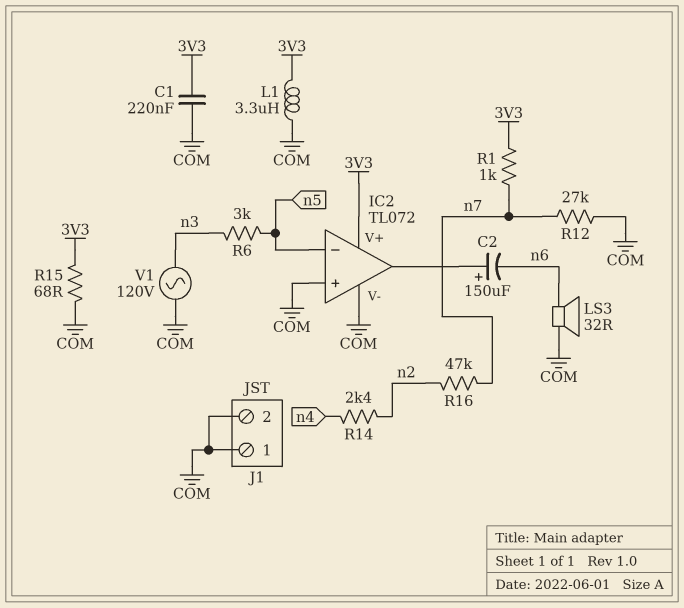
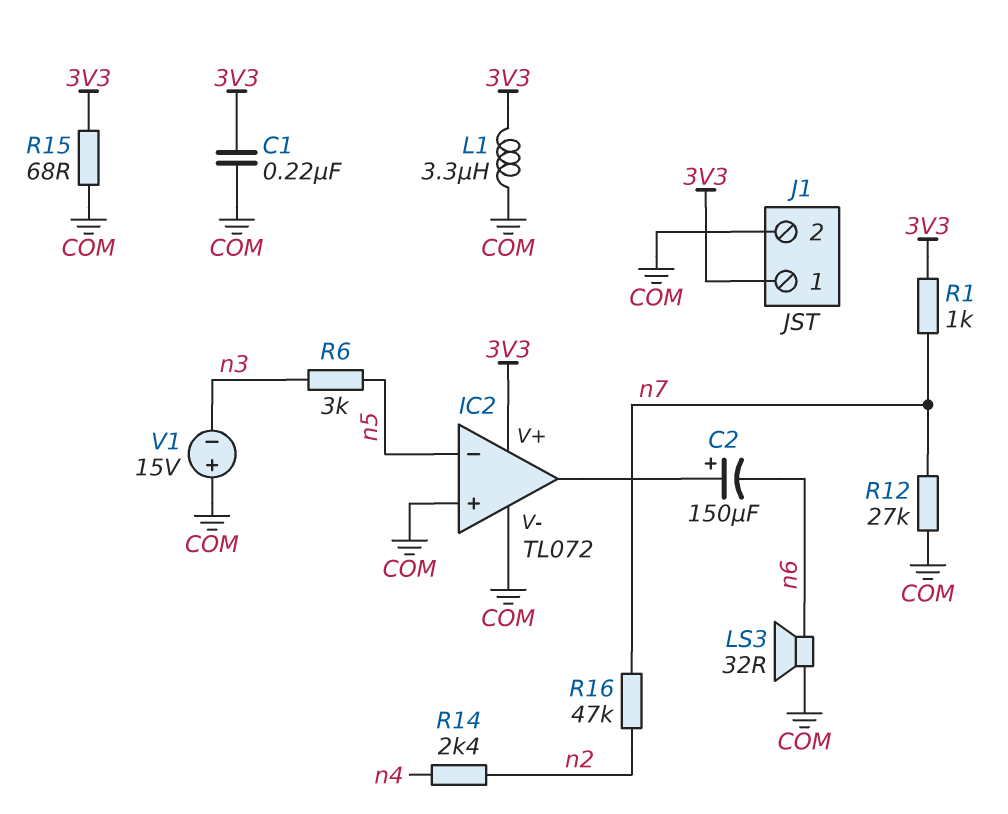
J1 pin 1: COM -> 3V3
V1: AC 120V (COM, n3) -> 15V (plus COM, minus n3)

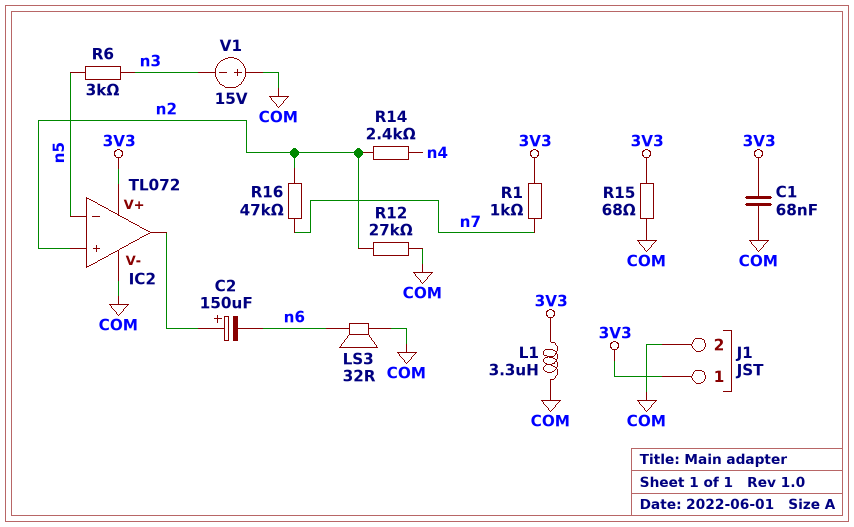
C1: 220nF (3V3, COM) -> 68nF (3V3, COM)
IC2 pin in+: COM -> n2
R12: 27k (COM, n7) -> 27k (COM, n2)

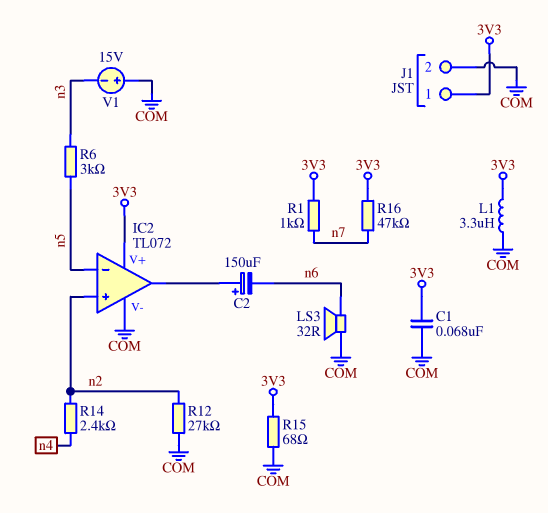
R16: 47k (n2, n7) -> 47k (3V3, n7)

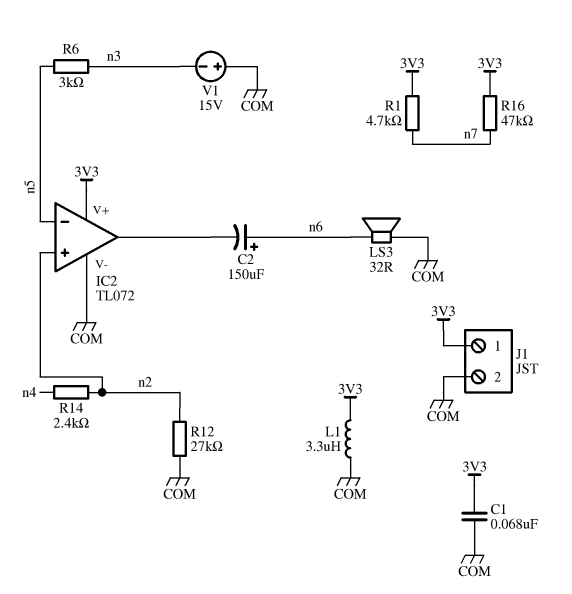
C2: 150uF (plus IC2/out, minus n6) -> 150uF (plus n6, minus IC2/out)
R1: 1k (3V3, n7) -> 4.7k (3V3, n7)
R15: 68 (3V3, COM) -> none

